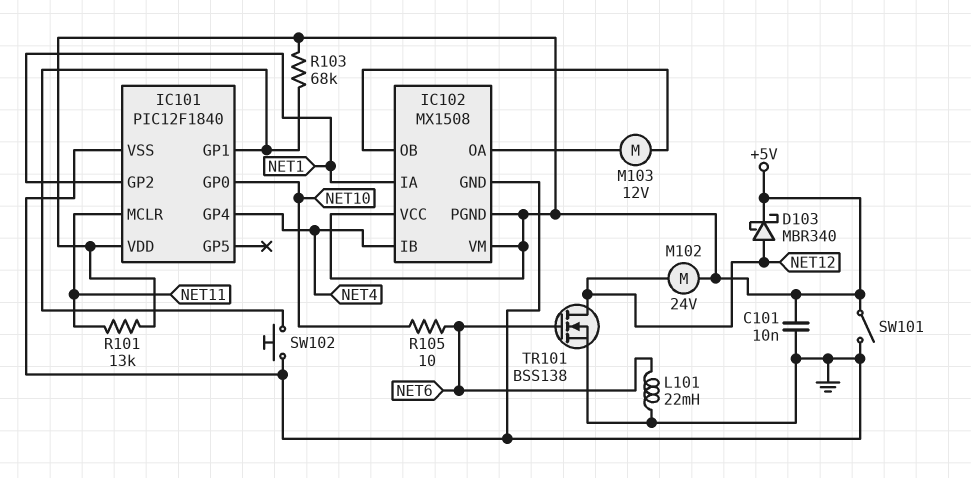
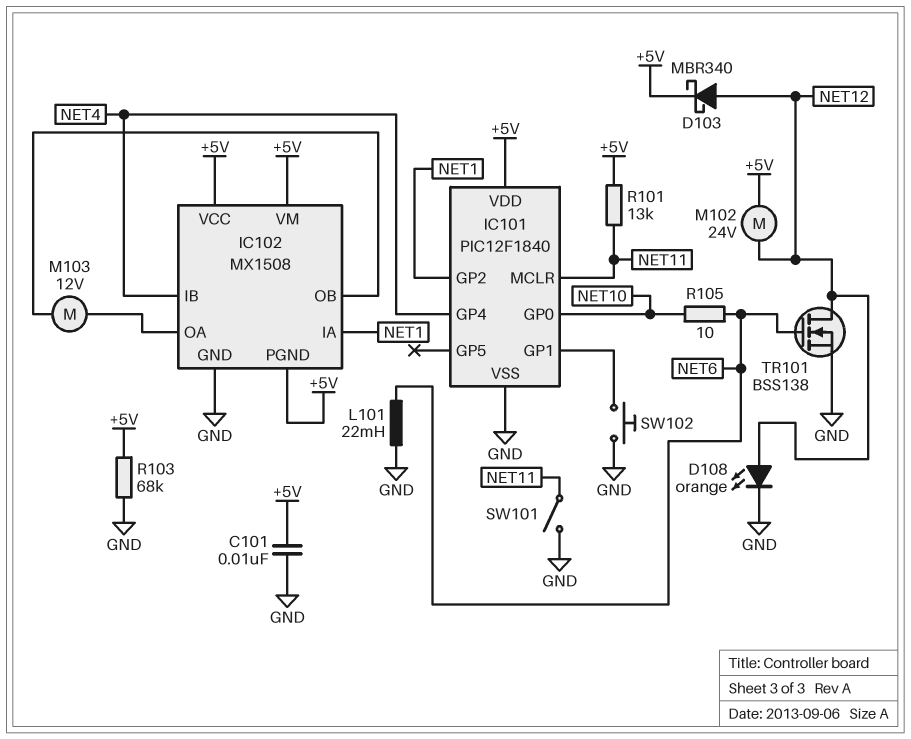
D108: none -> LED orange (A NET12, K GND)
R103: 68k (+5V, IC101/GP1) -> 68k (+5V, GND)
SW101: switch (+5V, GND) -> switch (GND, NET11)

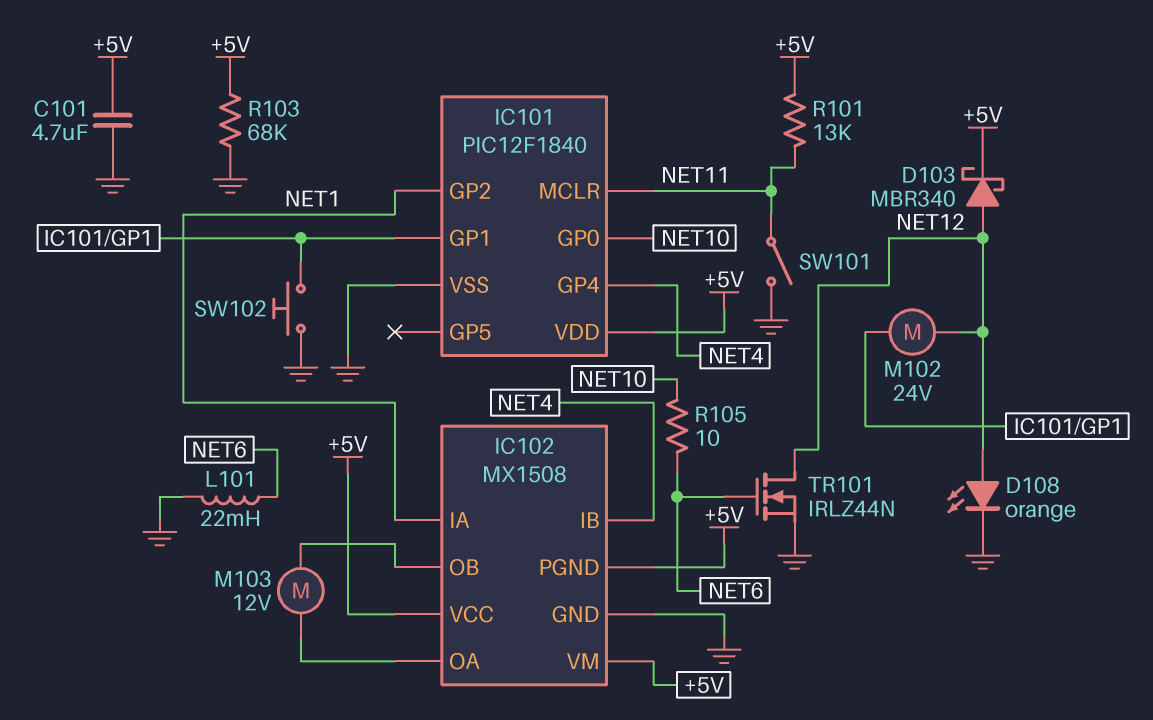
C101: 10nF (+5V, GND) -> 4.7uF (+5V, GND)
M102: motor 24V (+5V, NET12) -> motor 24V (IC101/GP1, NET12)
TR101: NMOS BSS138 (G NET6, D NET12, S GND) -> NMOS IRLZ44N (G NET6, D NET12, S GND)

